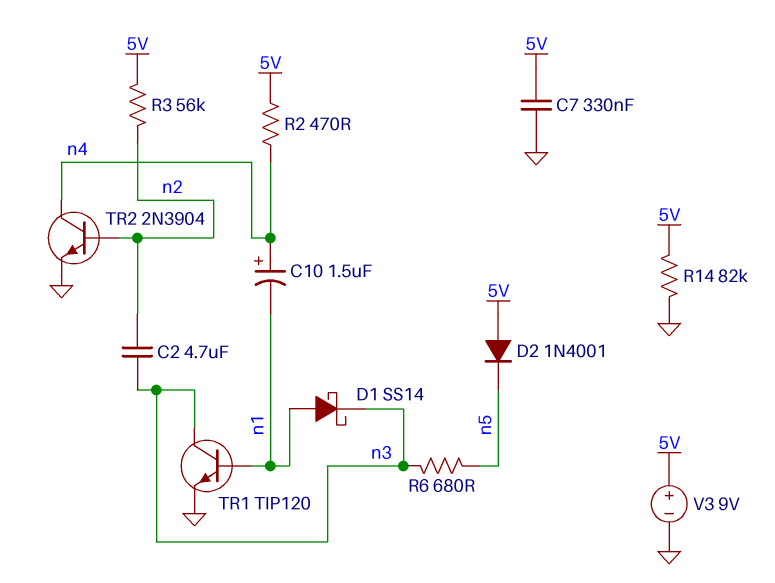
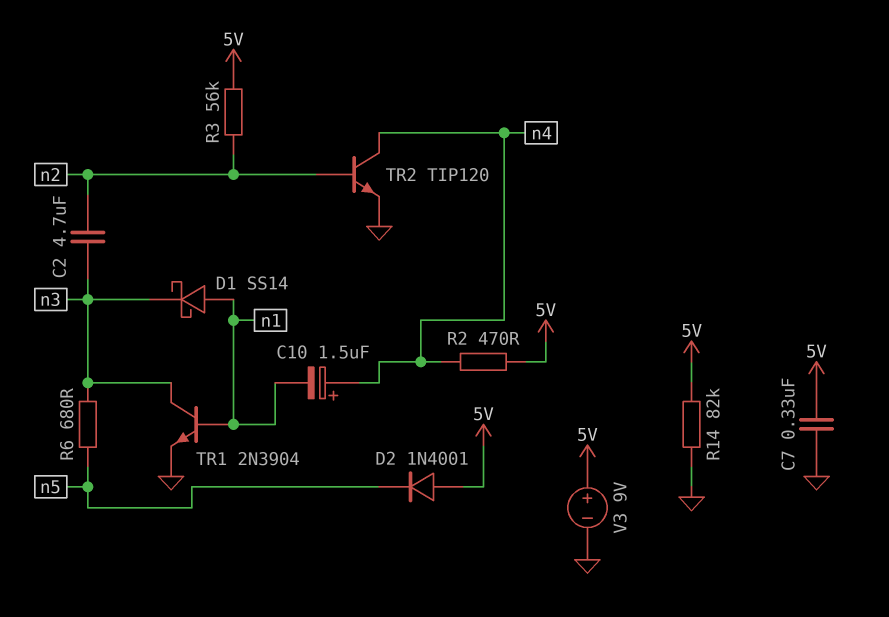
TR1: NPN TIP120 (B n1, C n3, E GND) -> NPN 2N3904 (B n1, C n3, E GND)
TR2: NPN 2N3904 (B n2, C n4, E GND) -> NPN TIP120 (B n2, C n4, E GND)

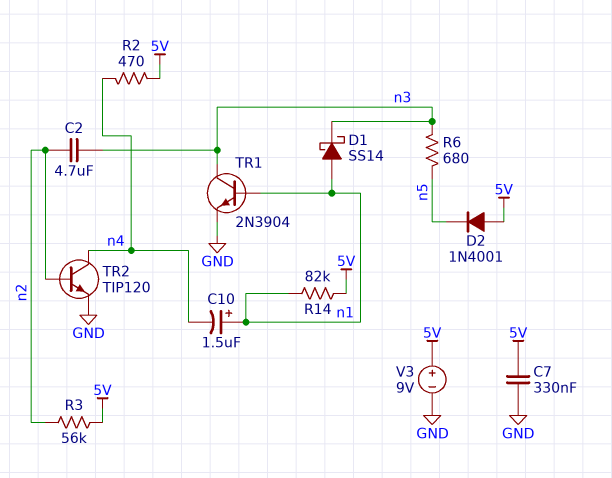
C10: 1.5uF (plus n4, minus n1) -> 1.5uF (plus n1, minus n4)
R14: 82k (5V, GND) -> 82k (5V, n1)

